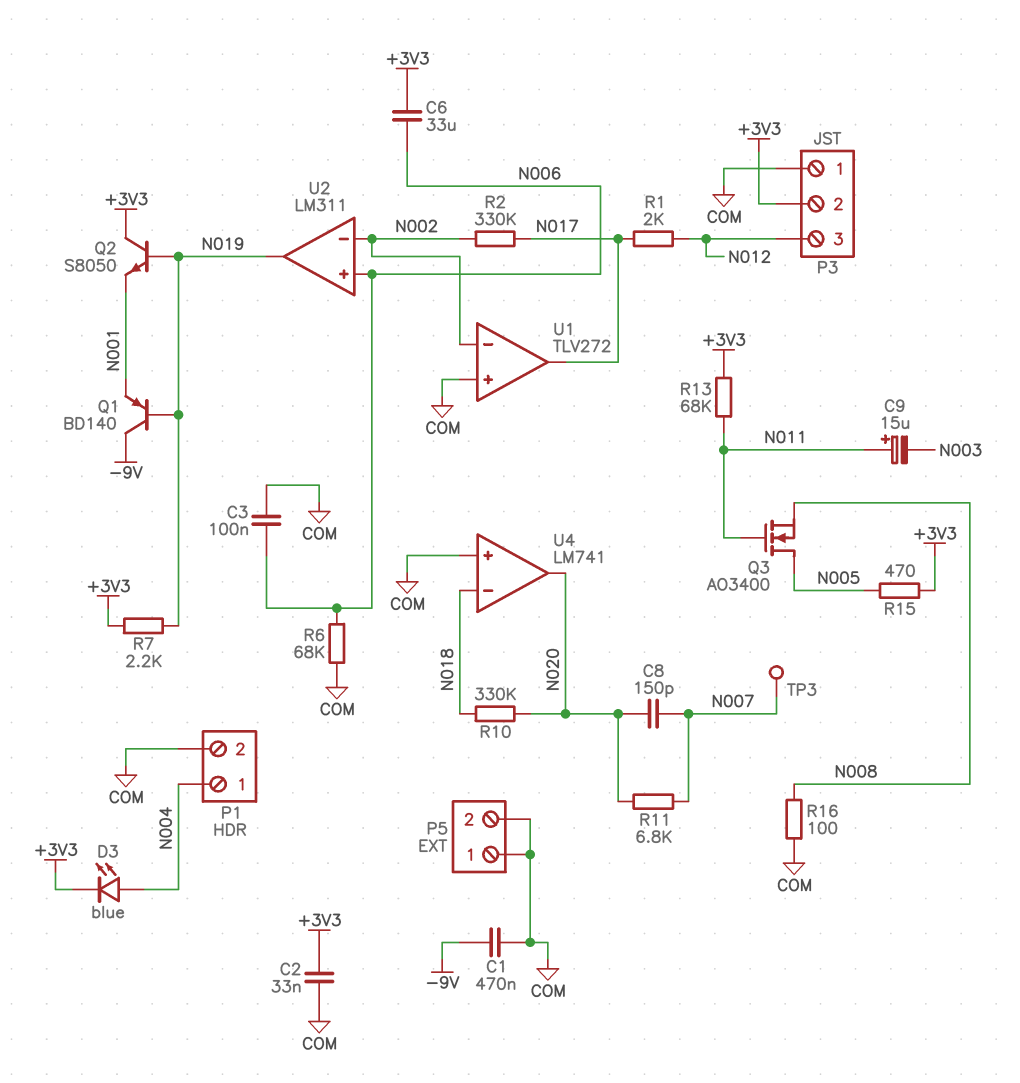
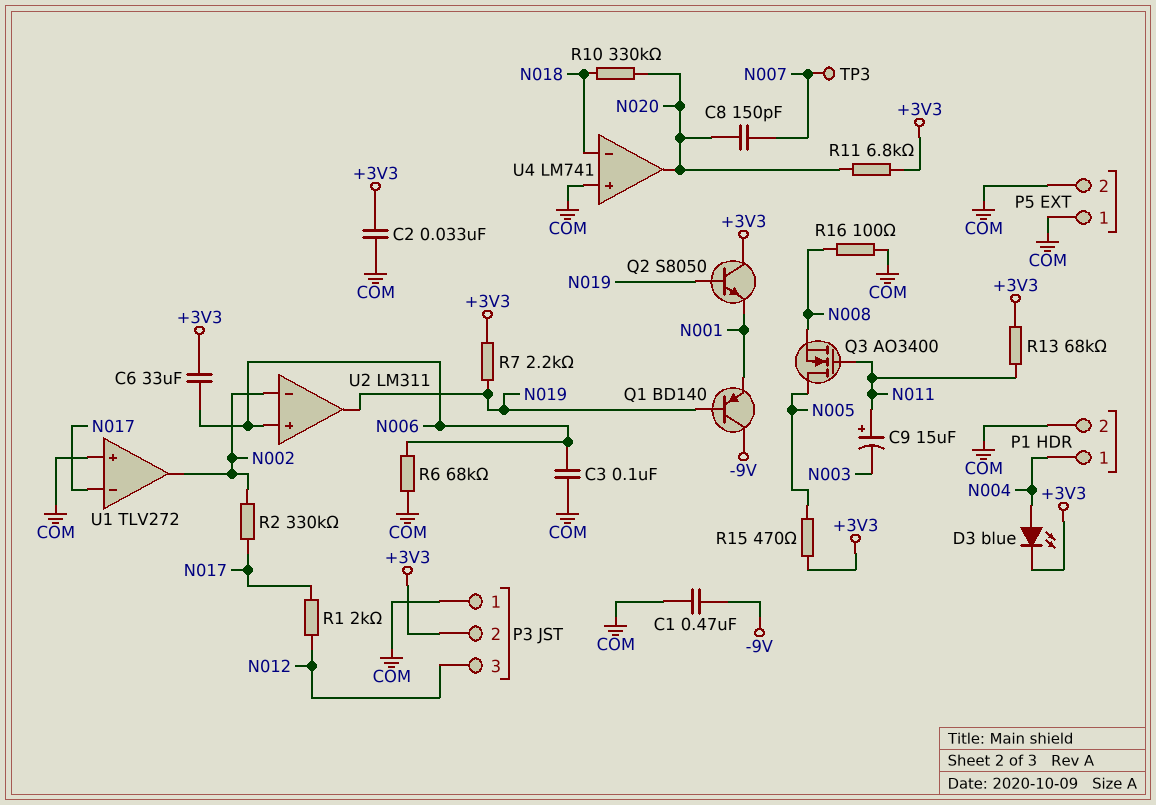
R11: 6.8k (N007, N020) -> 6.8k (+3V3, N020)
U1 pin in-: N002 -> N017
U1 pin out: N017 -> N002

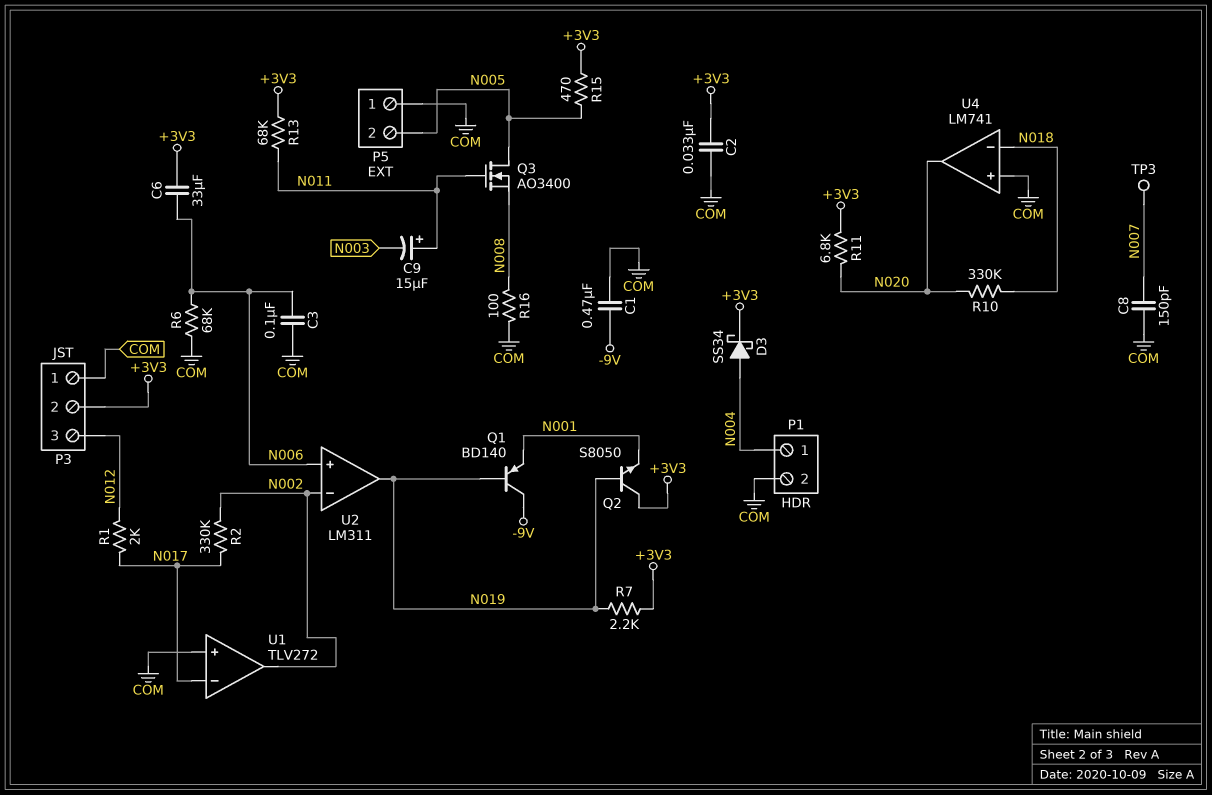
C8: 150pF (N007, N020) -> 150pF (COM, N007)
D3: LED blue (A N004, K +3V3) -> schottky SS34 (A N004, K +3V3)
P5 pin 2: COM -> N005

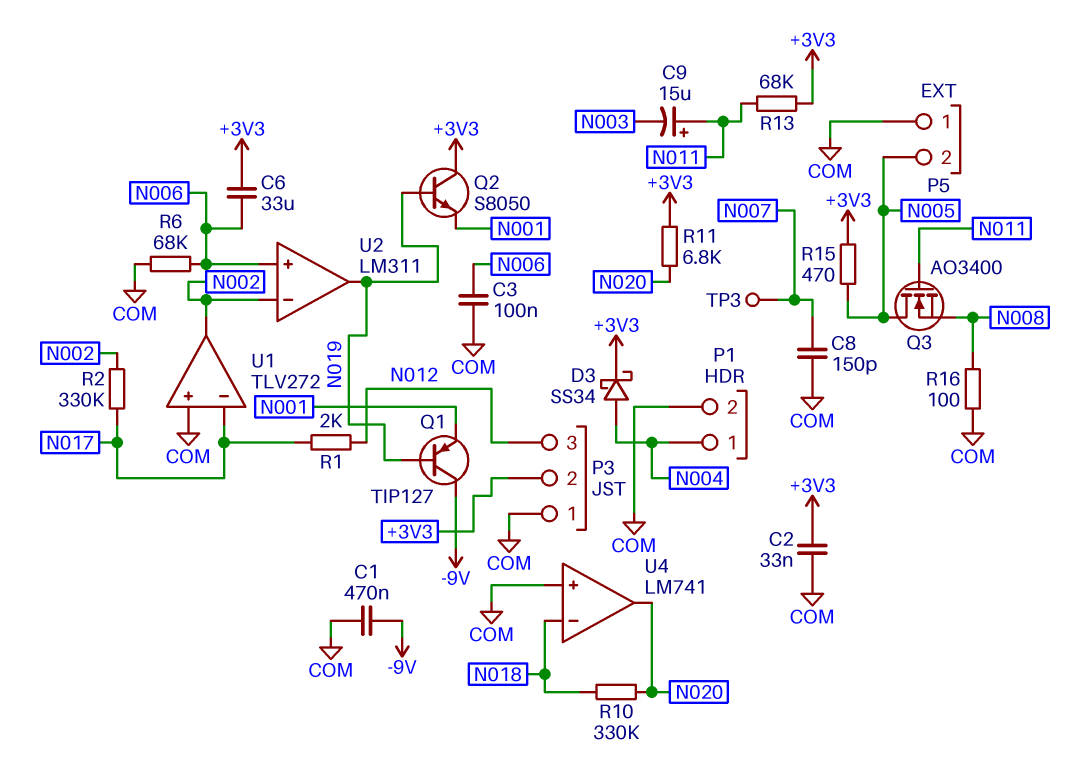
Q1: PNP BD140 (B N019, C -9V, E N001) -> PNP TIP127 (B N019, C -9V, E N001)
R7: 2.2k (+3V3, N019) -> none

